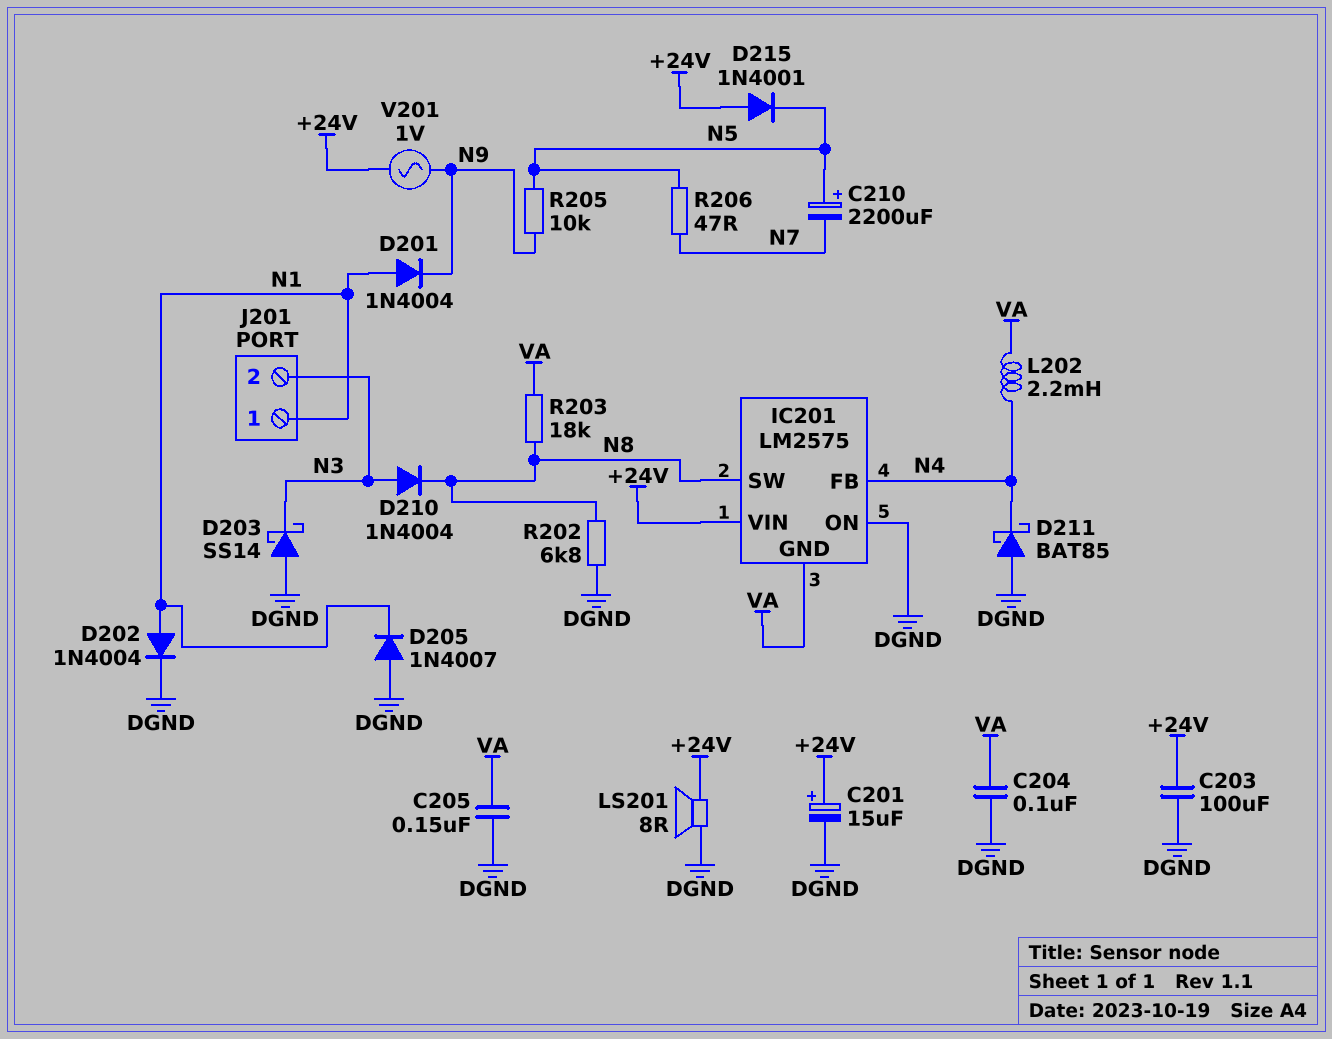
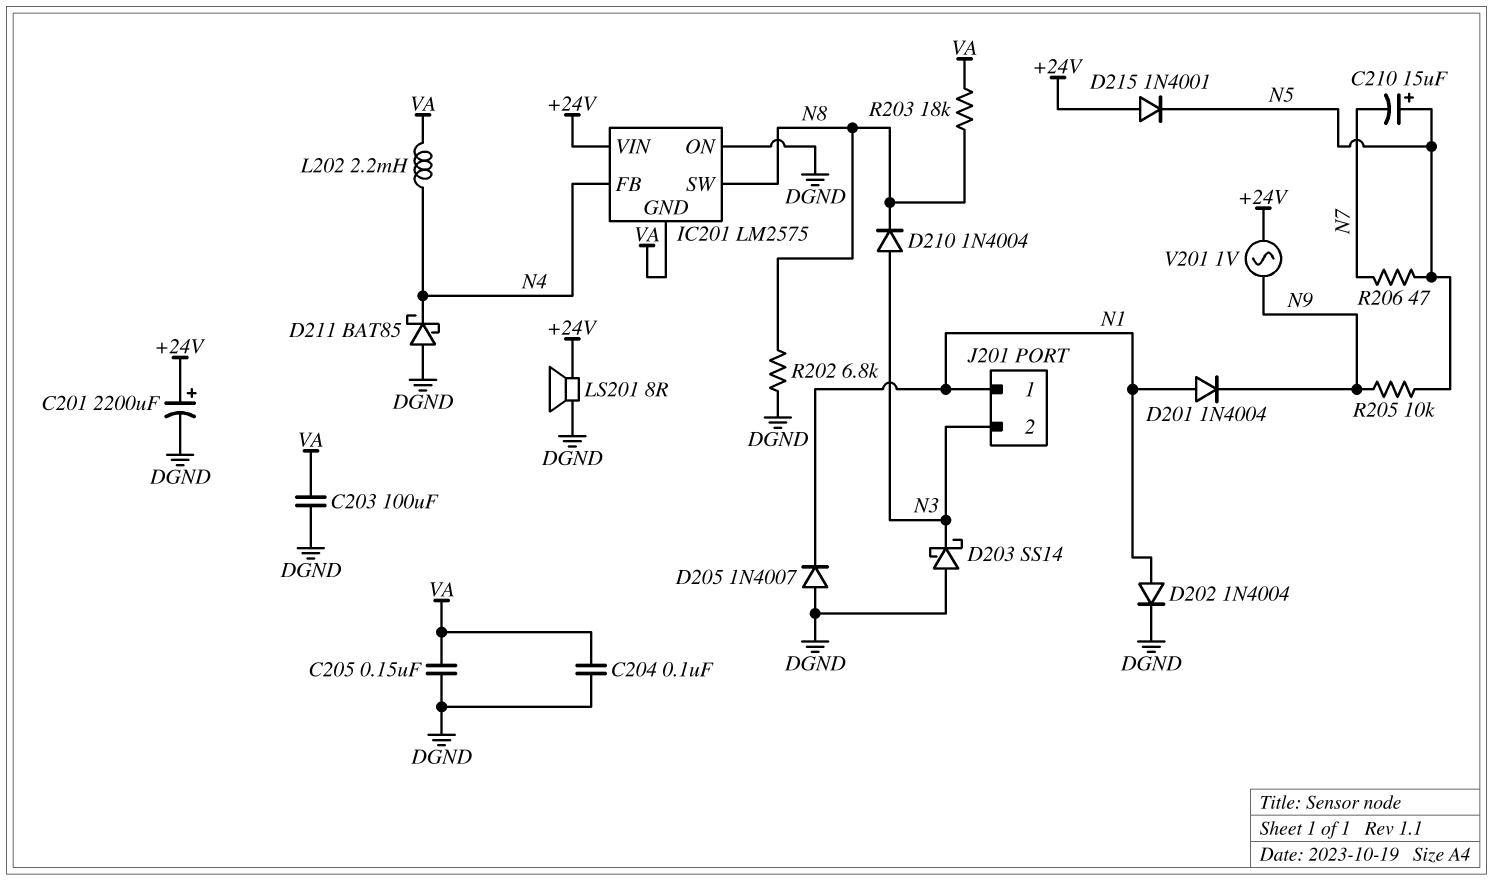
C201: 15uF (plus +24V, minus DGND) -> 2200uF (plus +24V, minus DGND)
C203: 100uF (+24V, DGND) -> 100uF (DGND, VA)
C210: 2200uF (plus N5, minus N7) -> 15uF (plus N5, minus N7)

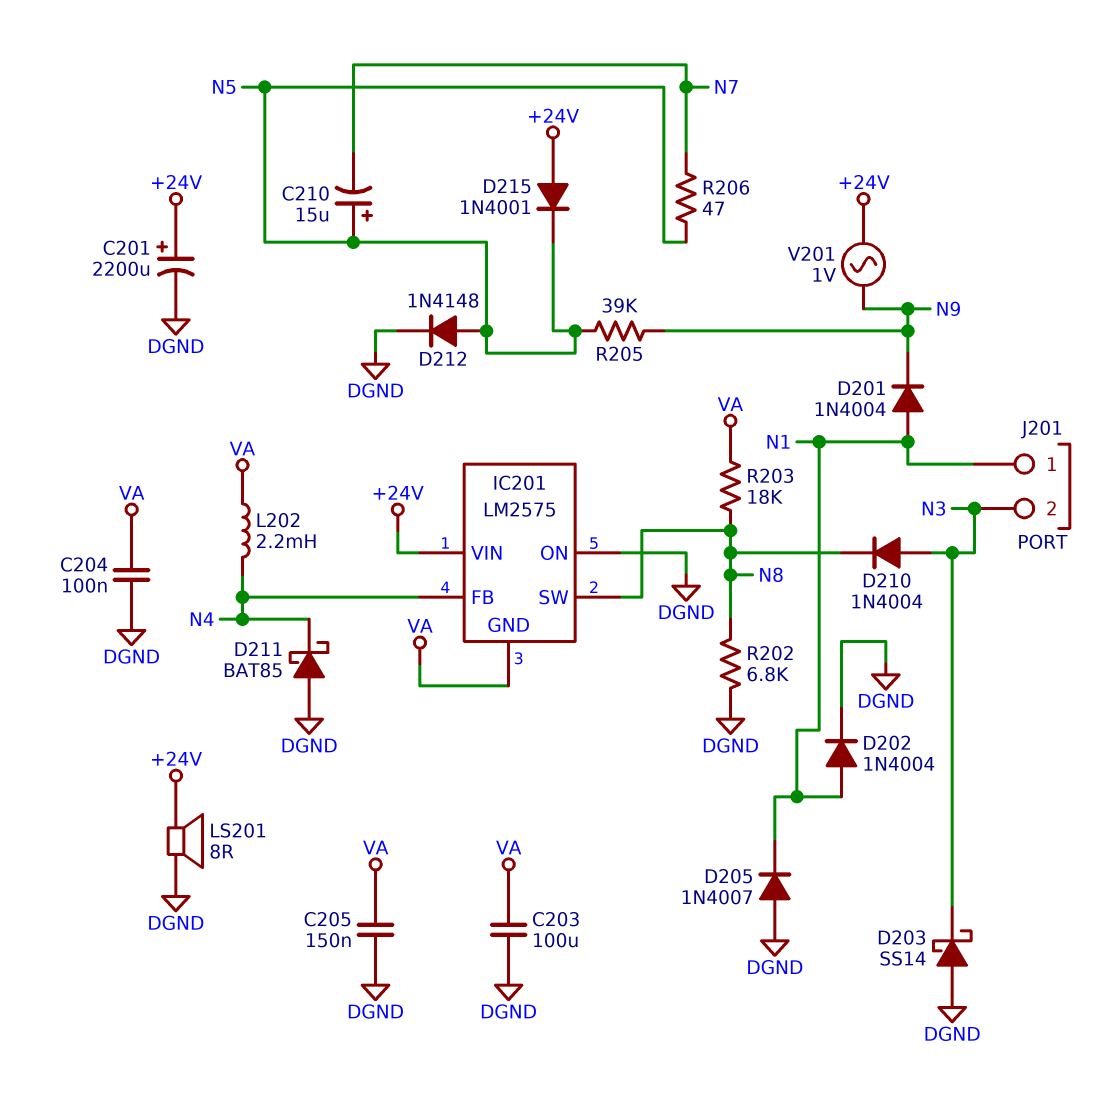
D212: none -> diode 1N4148 (A N5, K DGND)
R205: 10k (N5, N9) -> 39k (N5, N9)

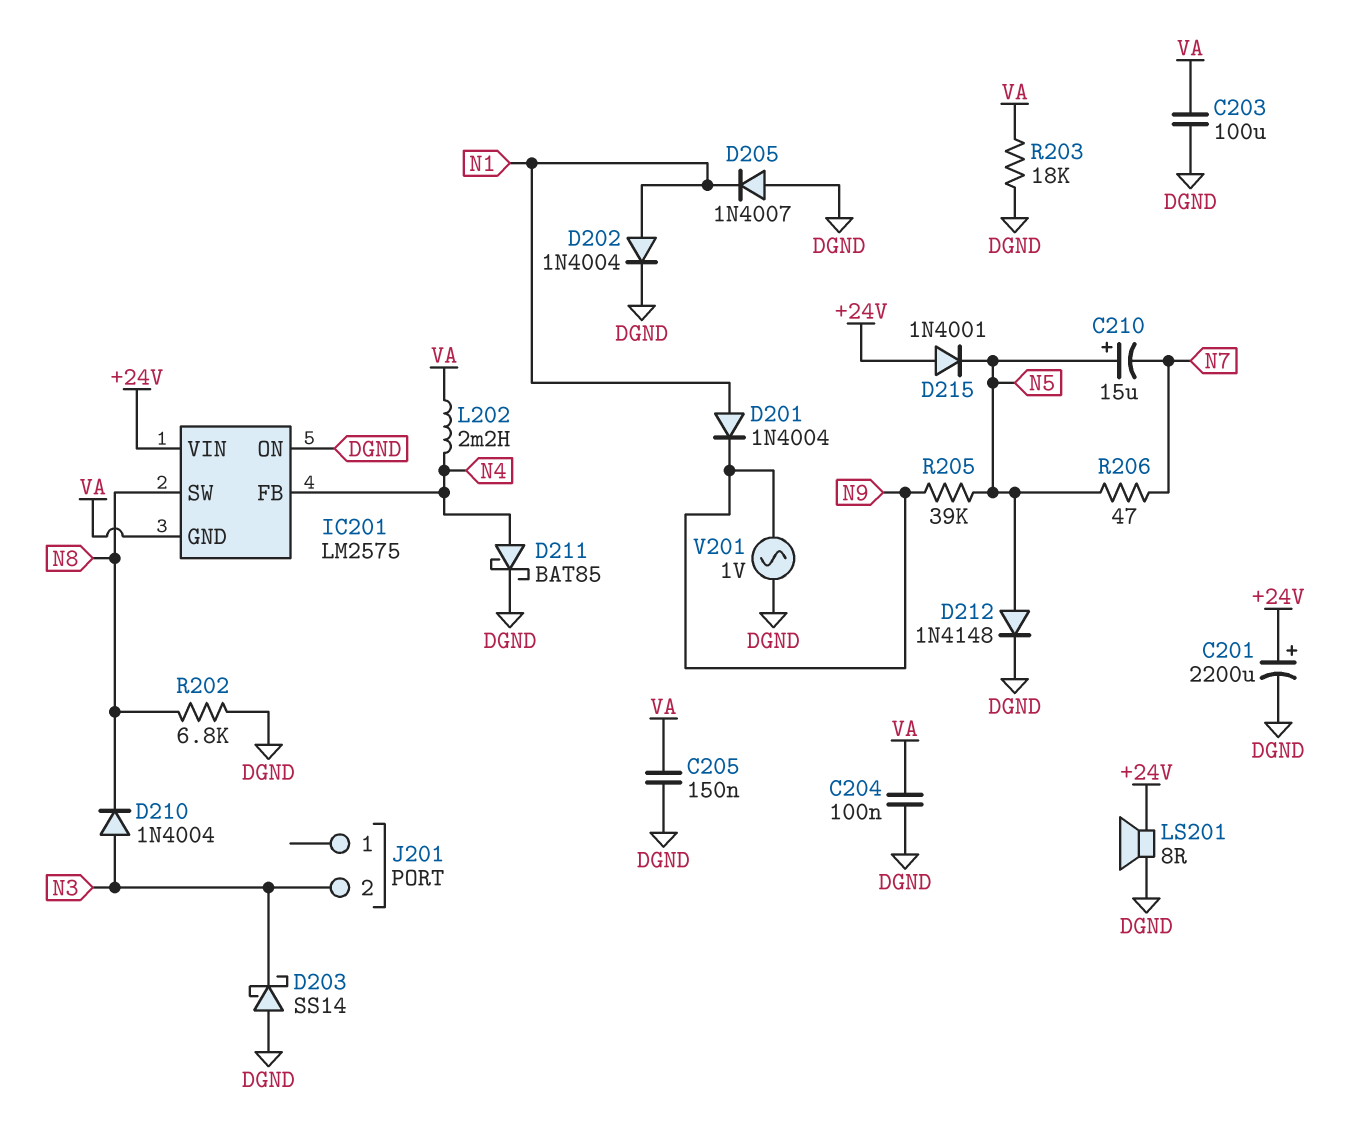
D211: schottky BAT85 (A DGND, K N4) -> schottky BAT85 (A N4, K DGND)
J201 pin 1: N1 -> none
R203: 18k (N8, VA) -> 18k (DGND, VA)
V201: AC 1V (+24V, N9) -> AC 1V (DGND, N9)

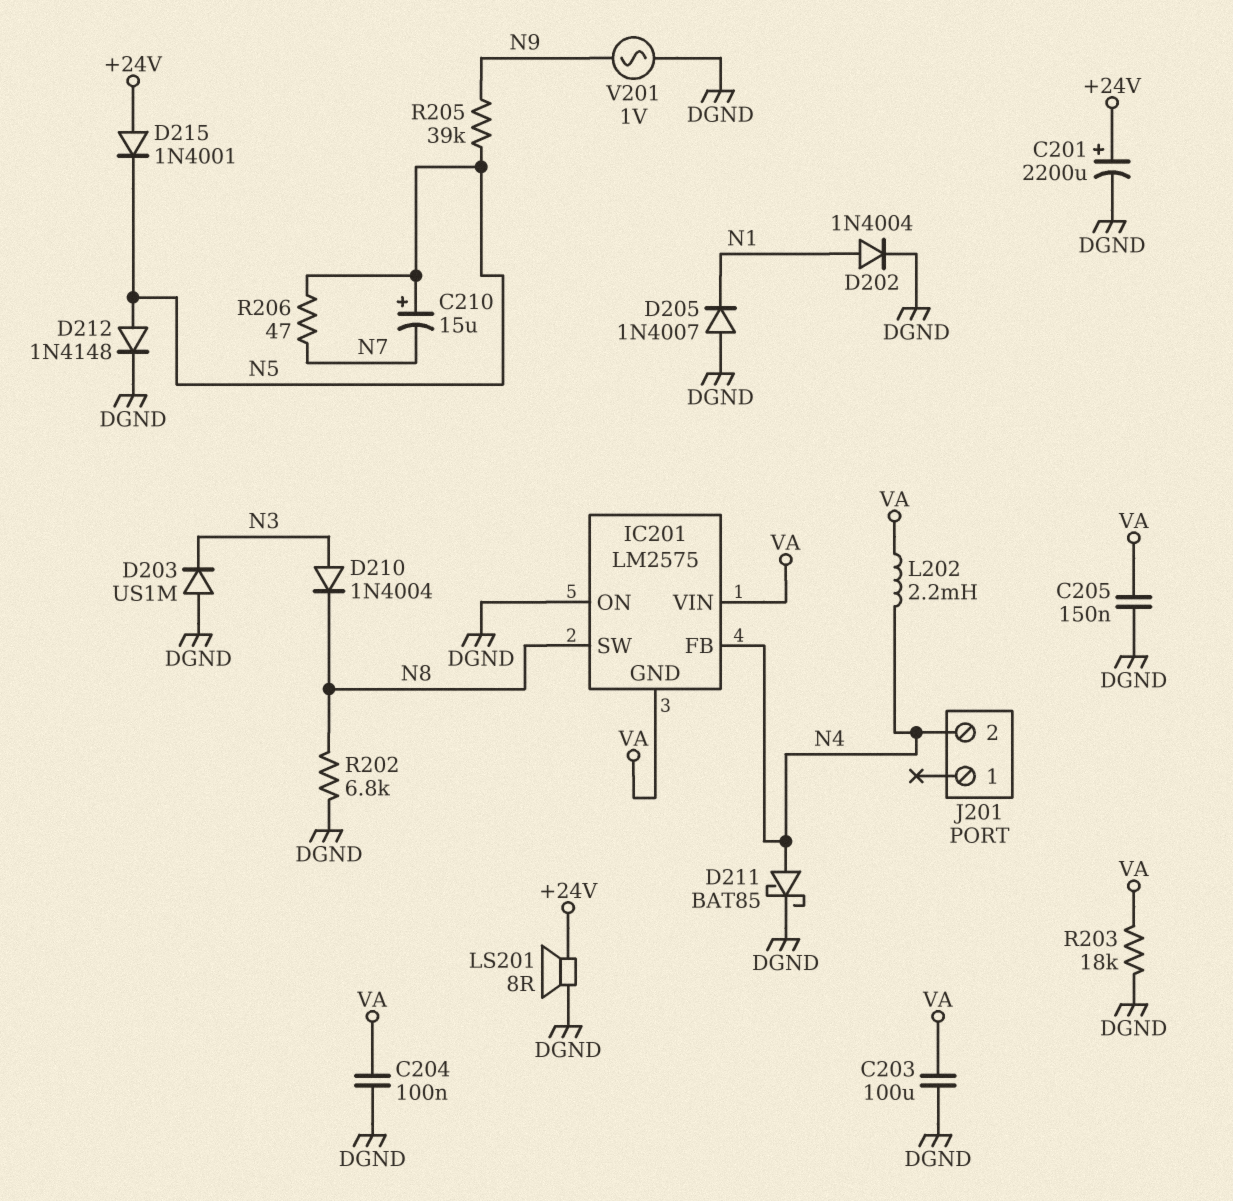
D201: diode 1N4004 (A N1, K N9) -> none
D203: schottky SS14 (A DGND, K N3) -> diode US1M (A DGND, K N3)
IC201 pin VIN: +24V -> VA
J201 pin 2: N3 -> N4

